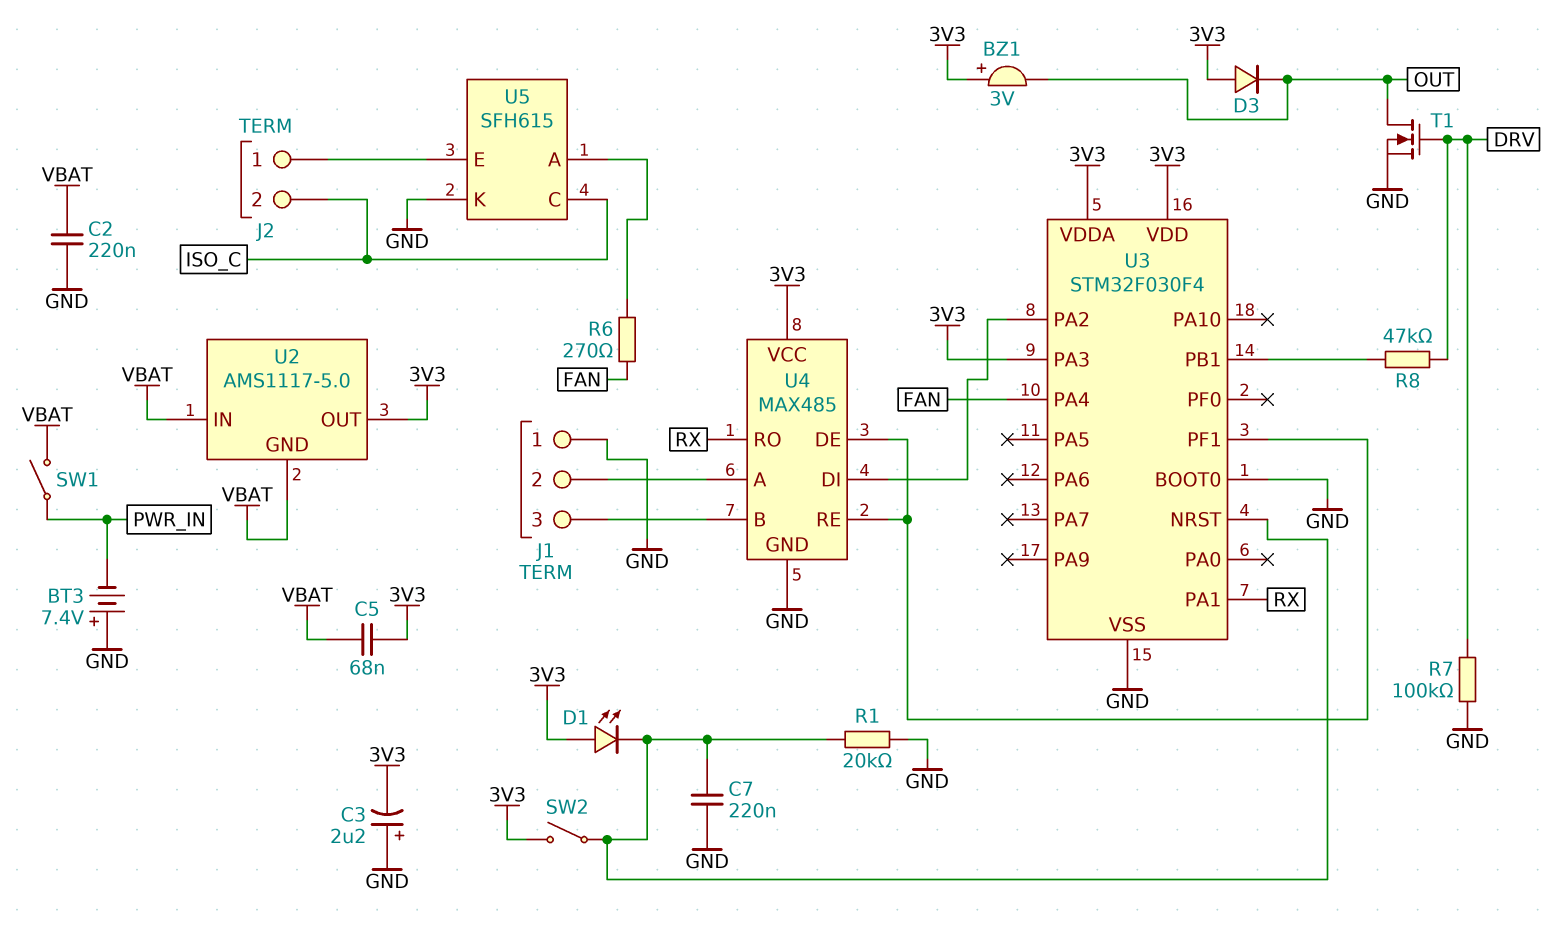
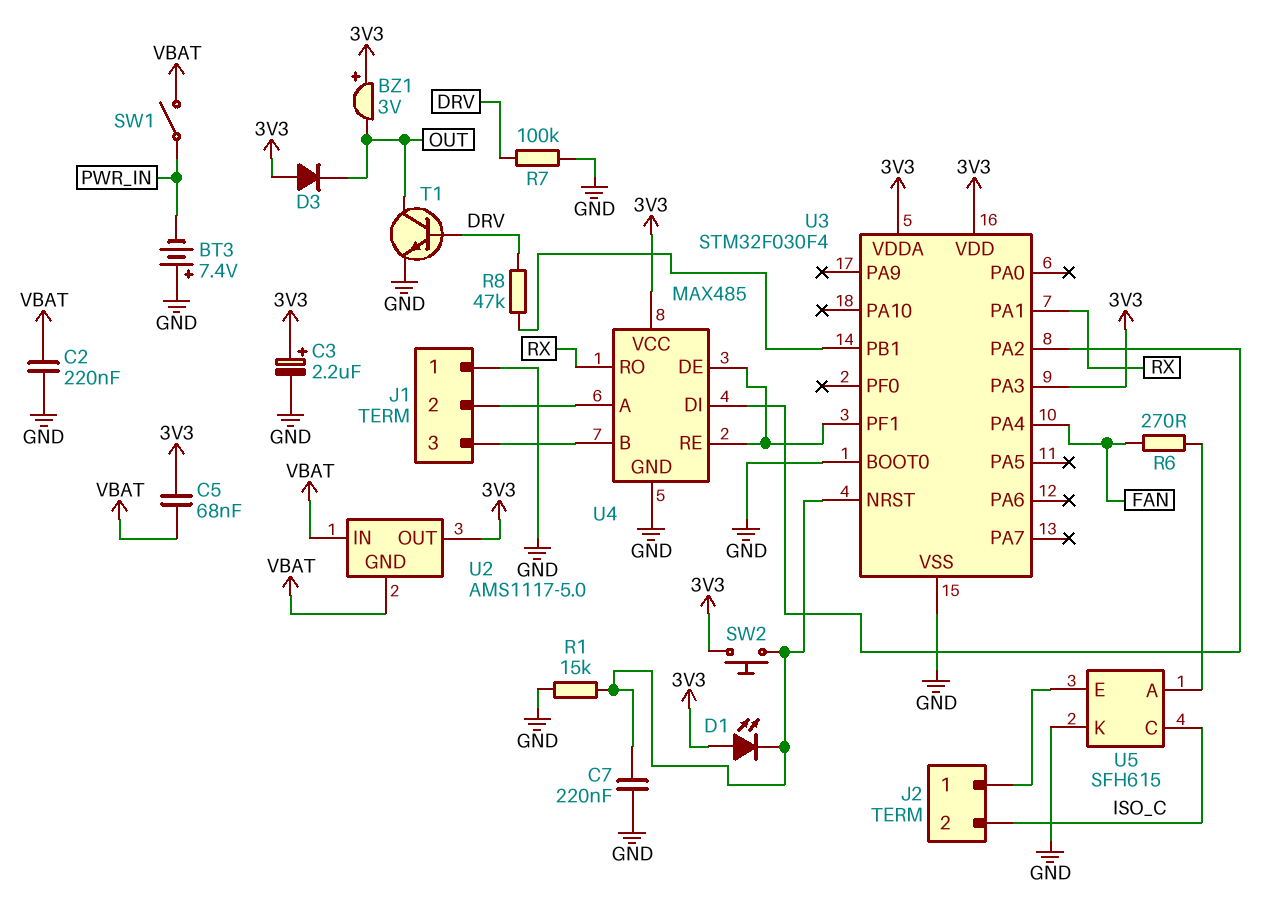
C3: 2.2uF (plus GND, minus 3V3) -> 2.2uF (plus 3V3, minus GND)
R1: 20k (GND, U3/NRST) -> 15k (GND, U3/NRST)
SW2: switch (3V3, U3/NRST) -> button (3V3, U3/NRST)
T1: NMOS (G DRV, D OUT, S GND) -> NPN (B DRV, C OUT, E GND)

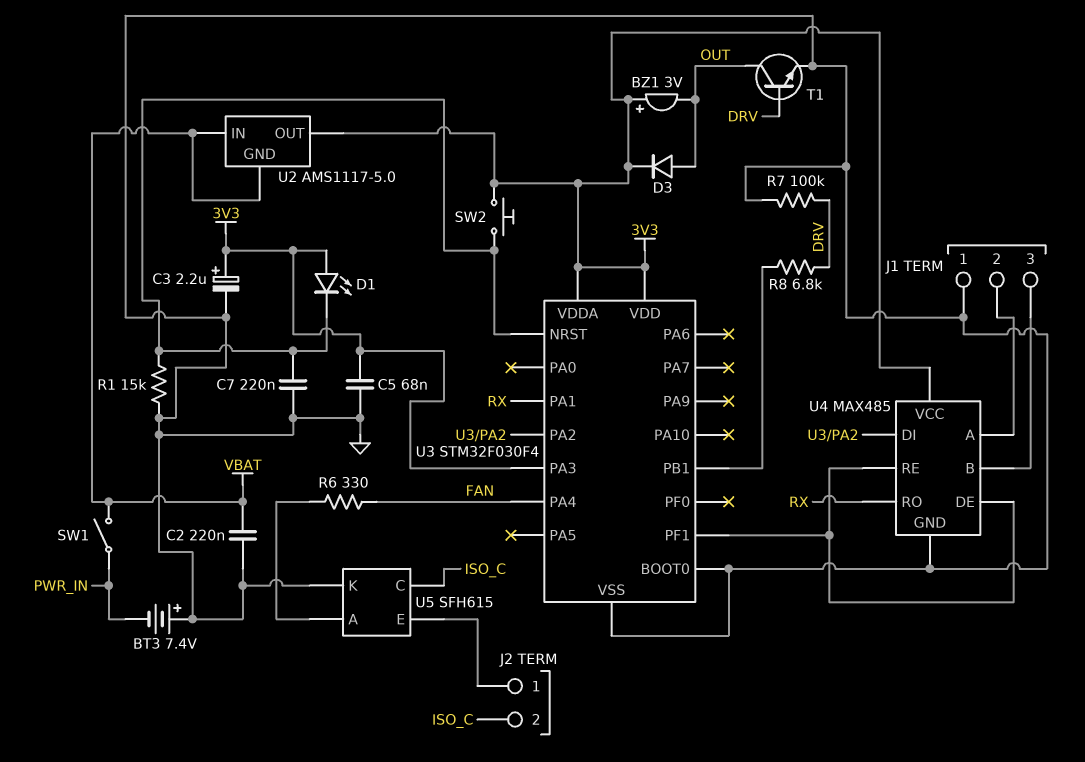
C5: 68nF (3V3, VBAT) -> 68nF (3V3, GND)
D3: diode (A 3V3, K OUT) -> diode (A OUT, K 3V3)
R6: 270 (FAN, U5/A) -> 330 (FAN, U5/A)
R8: 47k (DRV, U3/PB1) -> 6.8k (DRV, U3/PB1)

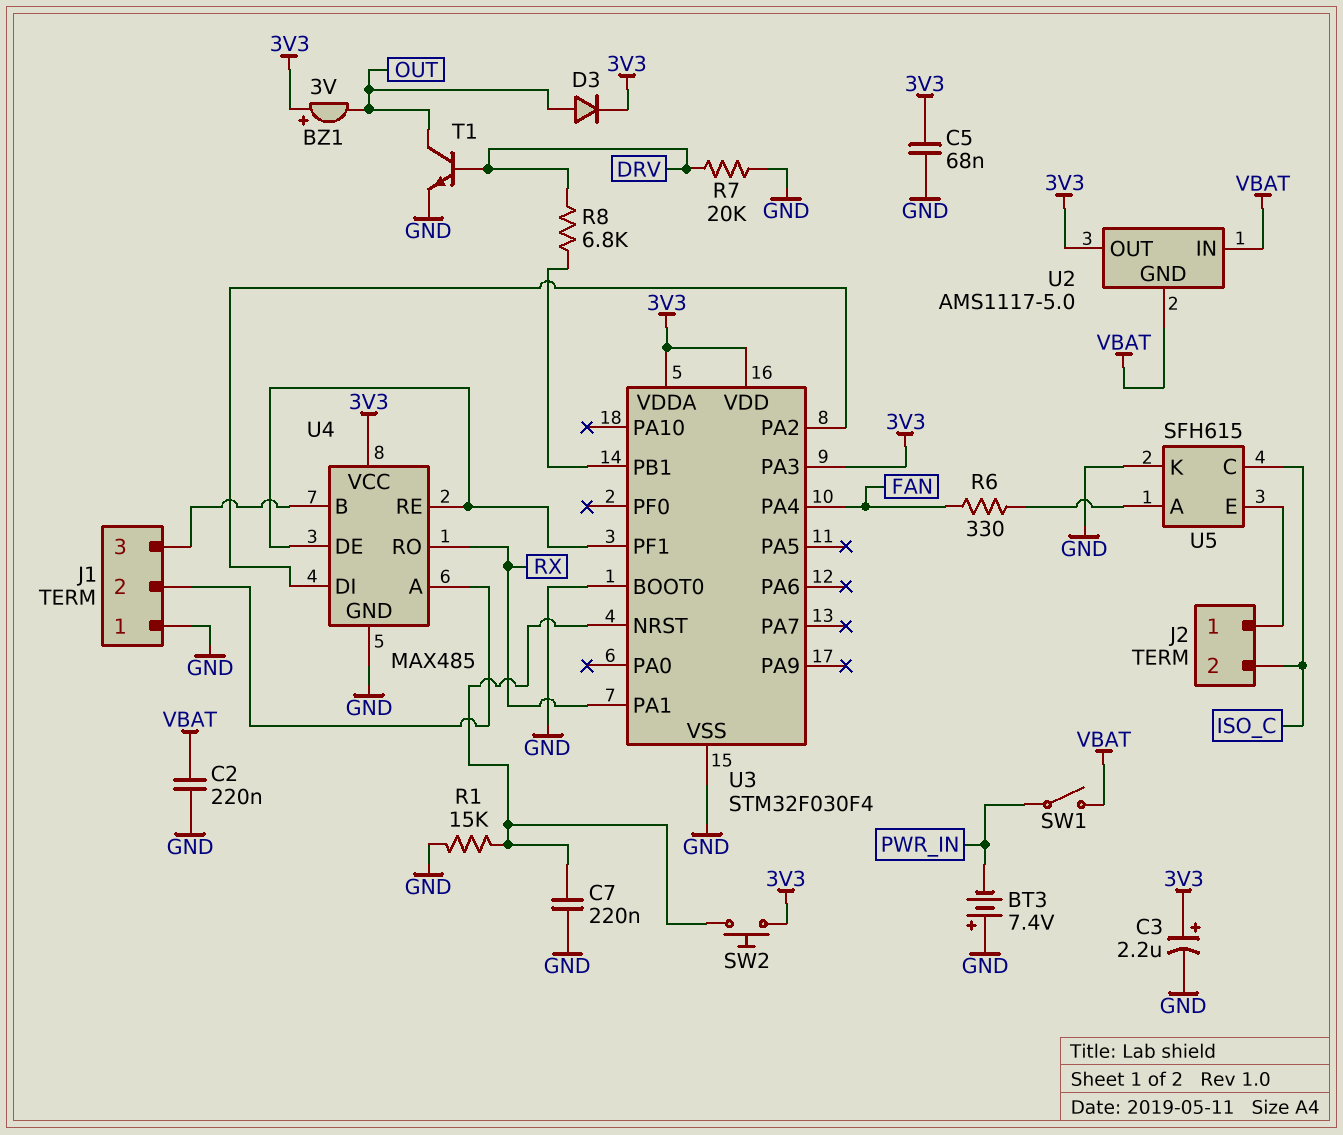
D1: LED (A 3V3, K U3/NRST) -> none
R7: 100k (DRV, GND) -> 20k (DRV, GND)

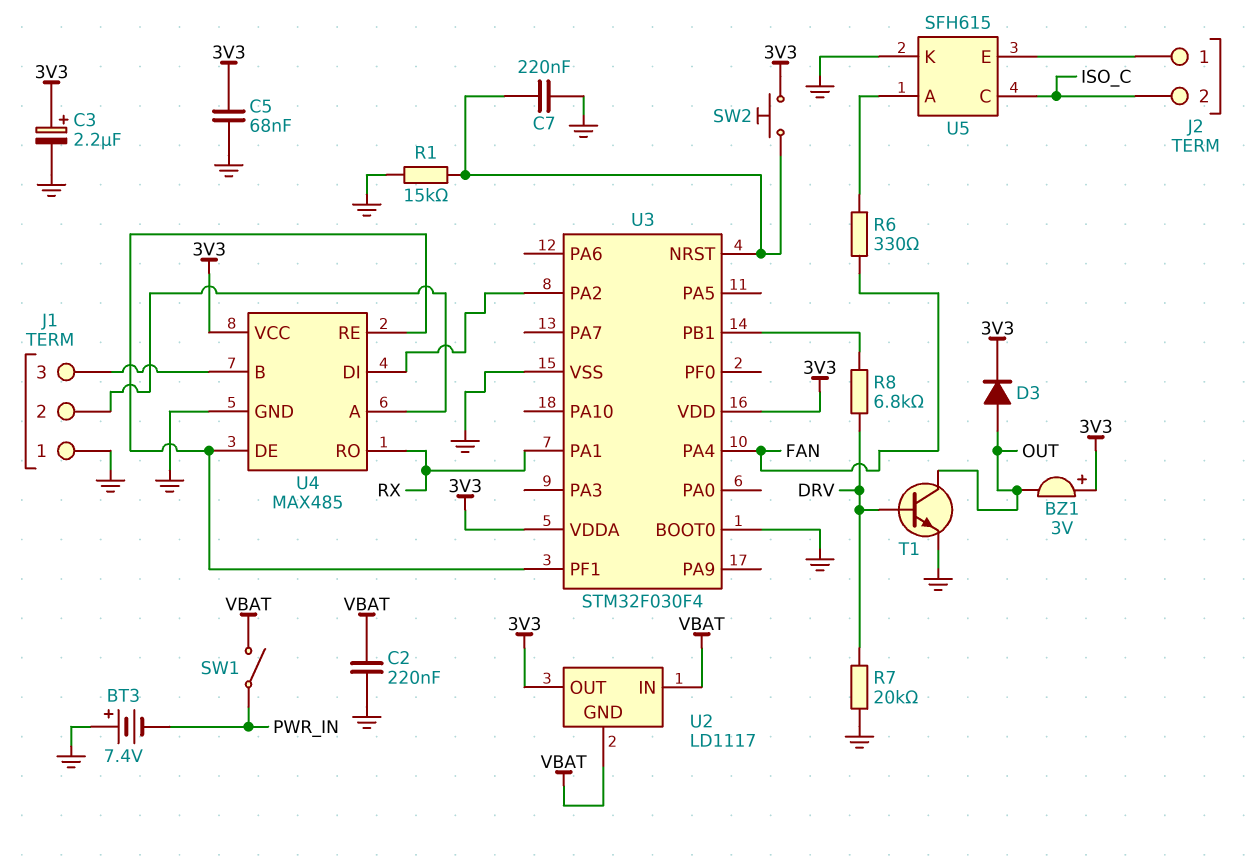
U2: AMS1117-5.0 -> LD1117
U3 pin PA3: 3V3 -> none

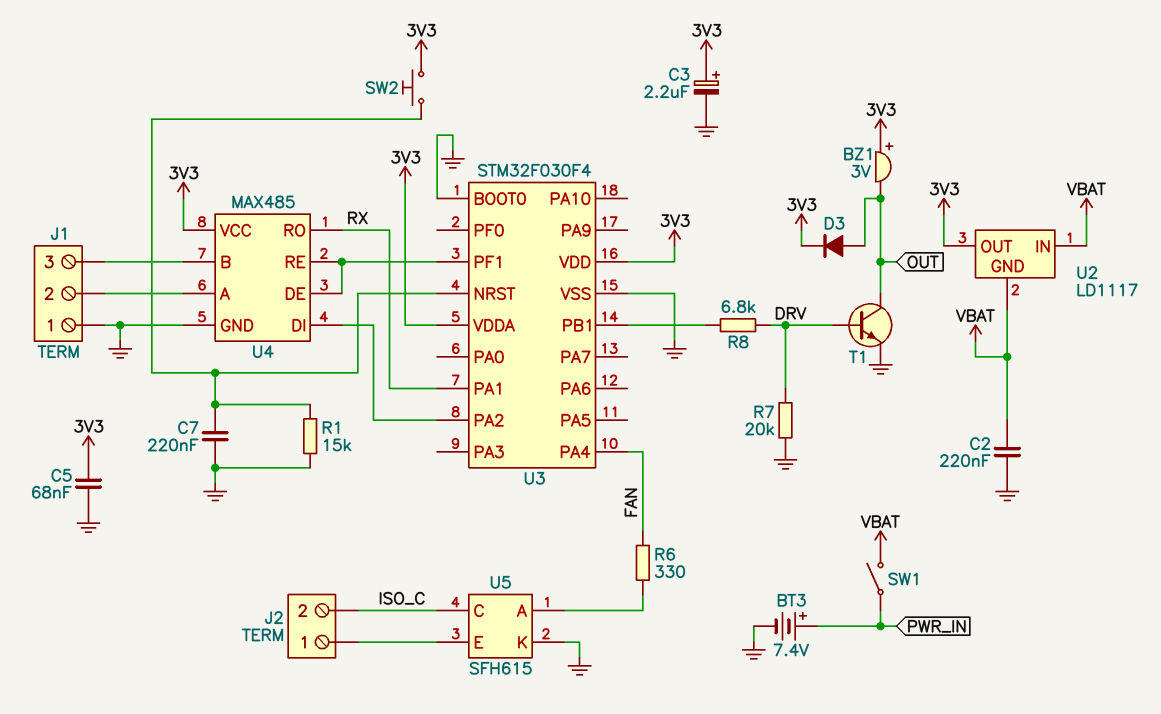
BT3: 7.4V (plus GND, minus PWR_IN) -> 7.4V (plus PWR_IN, minus GND)

